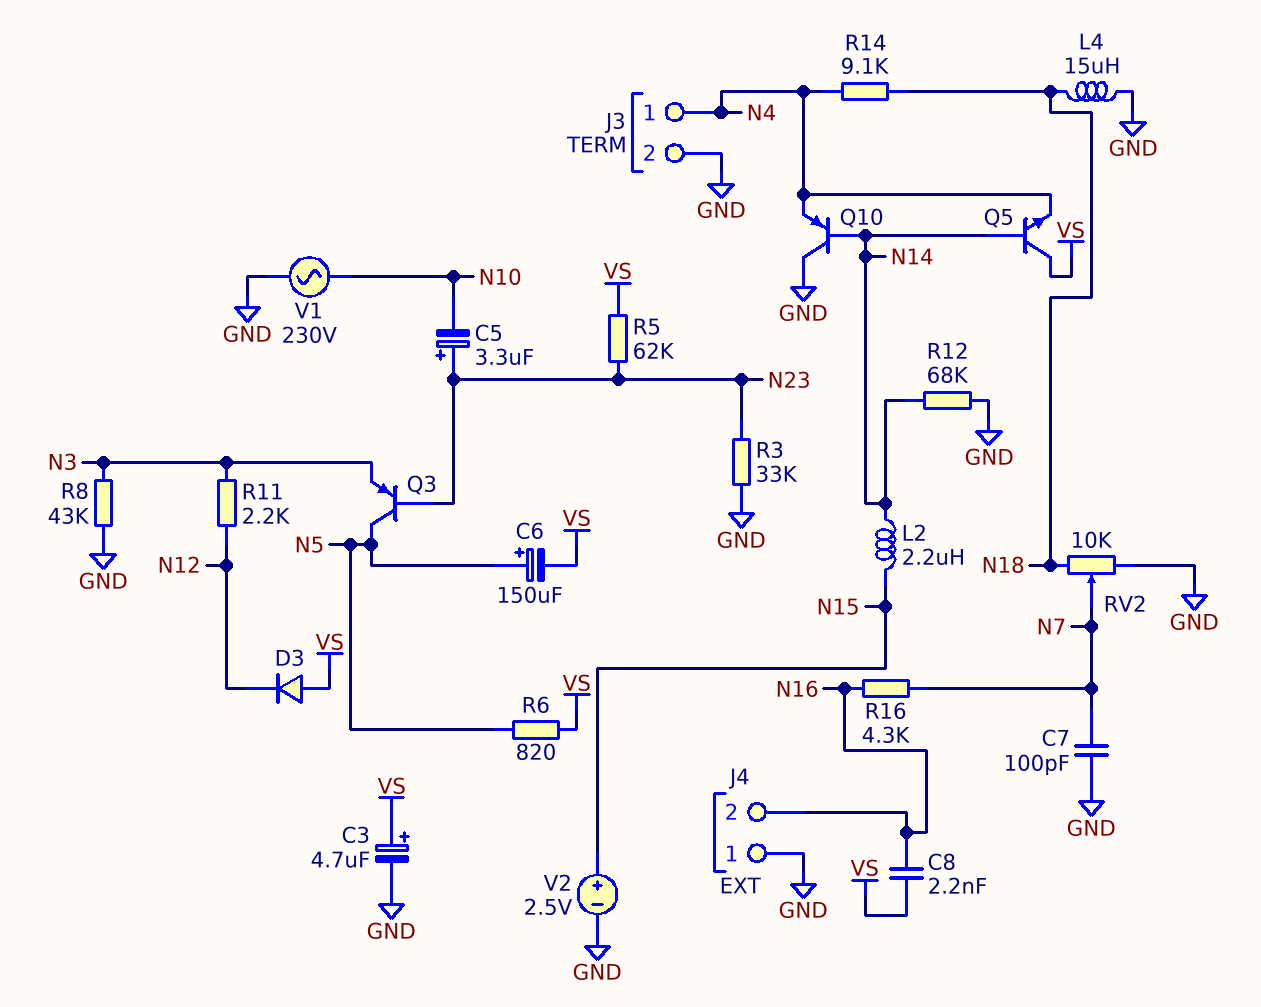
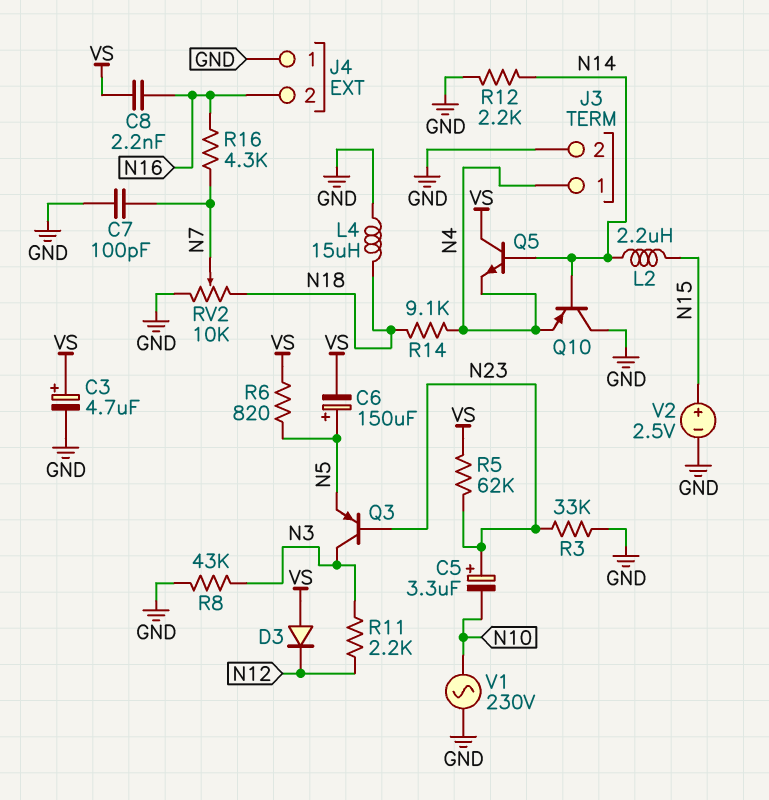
Q3: PNP (B N23, C N5, E N3) -> PNP (B N23, C N3, E N5)
R12: 68k (GND, N14) -> 2.2k (GND, N14)

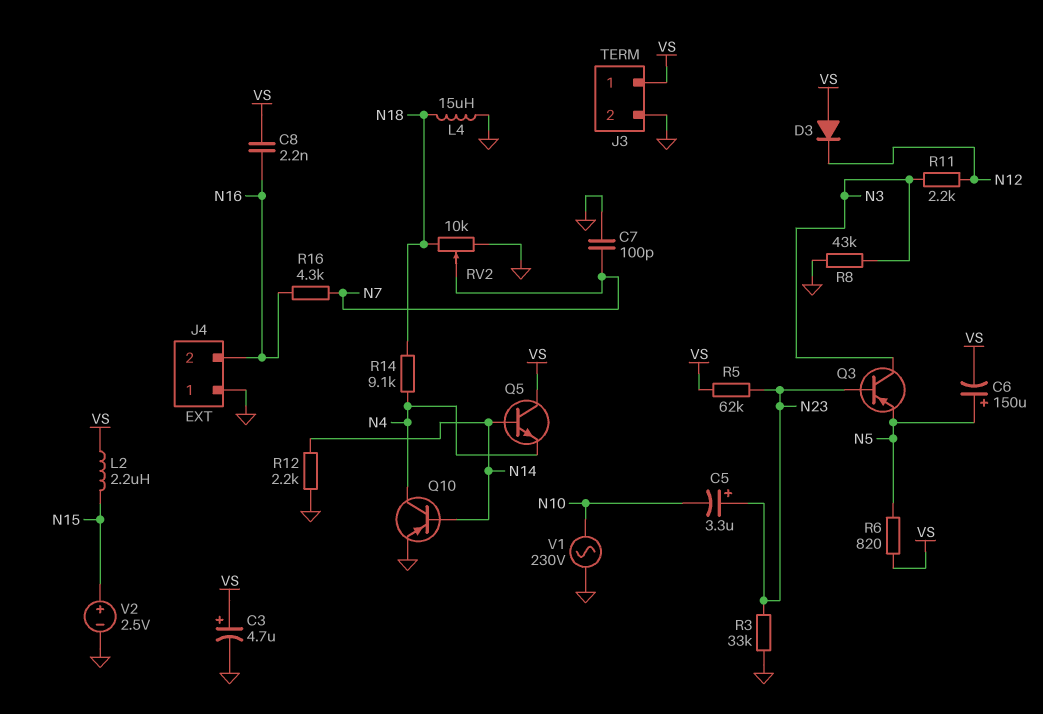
J3 pin 1: N4 -> VS
L2: 2.2uH (N14, N15) -> 2.2uH (N15, VS)
Q10: PNP (B N14, C GND, E N4) -> PNP (B N14, C N4, E GND)

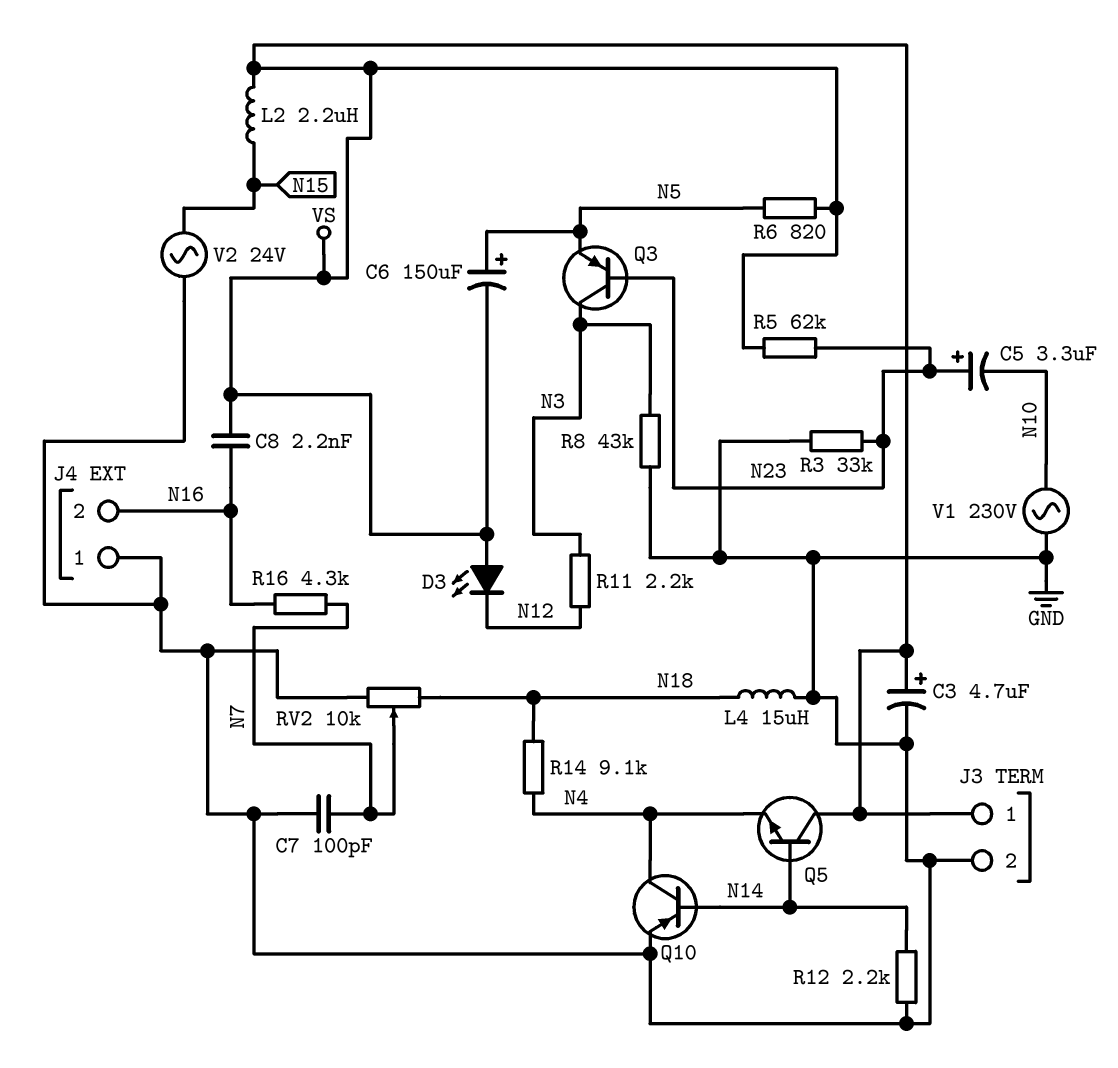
D3: diode (A VS, K N12) -> LED (A VS, K N12)
V2: 2.5V (plus N15, minus GND) -> AC 24V (GND, N15)

